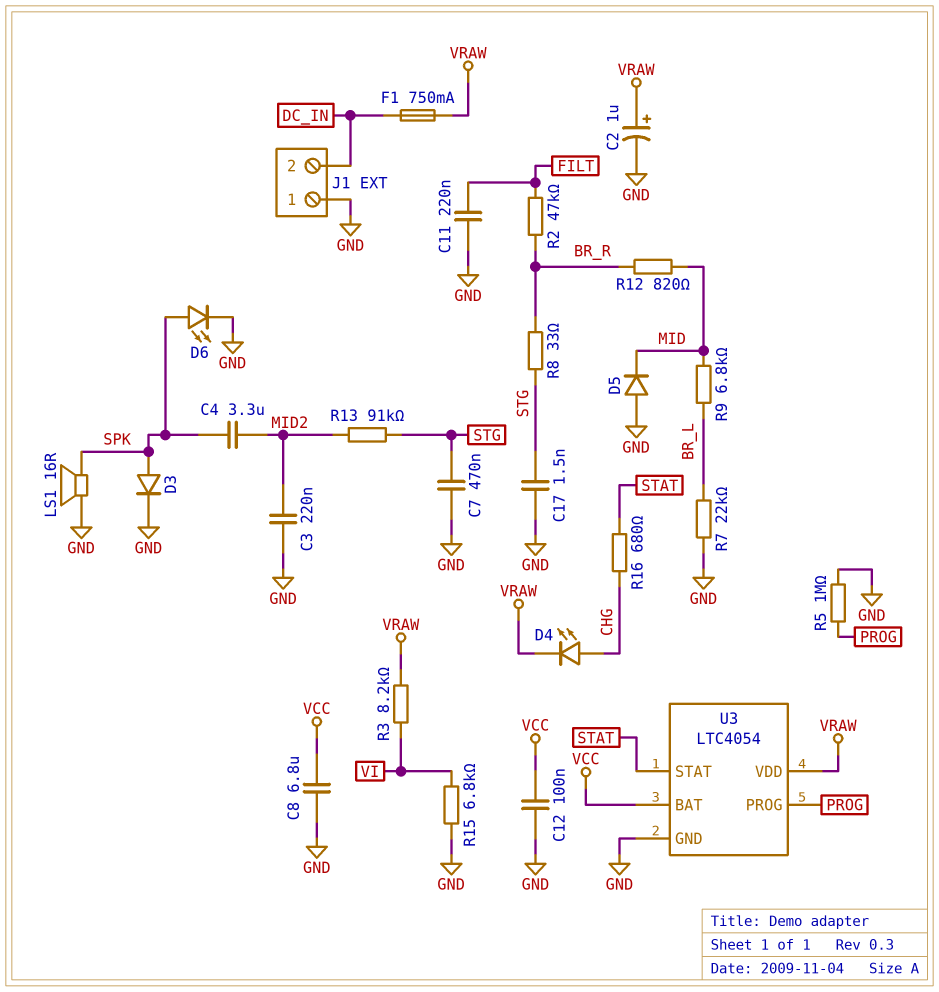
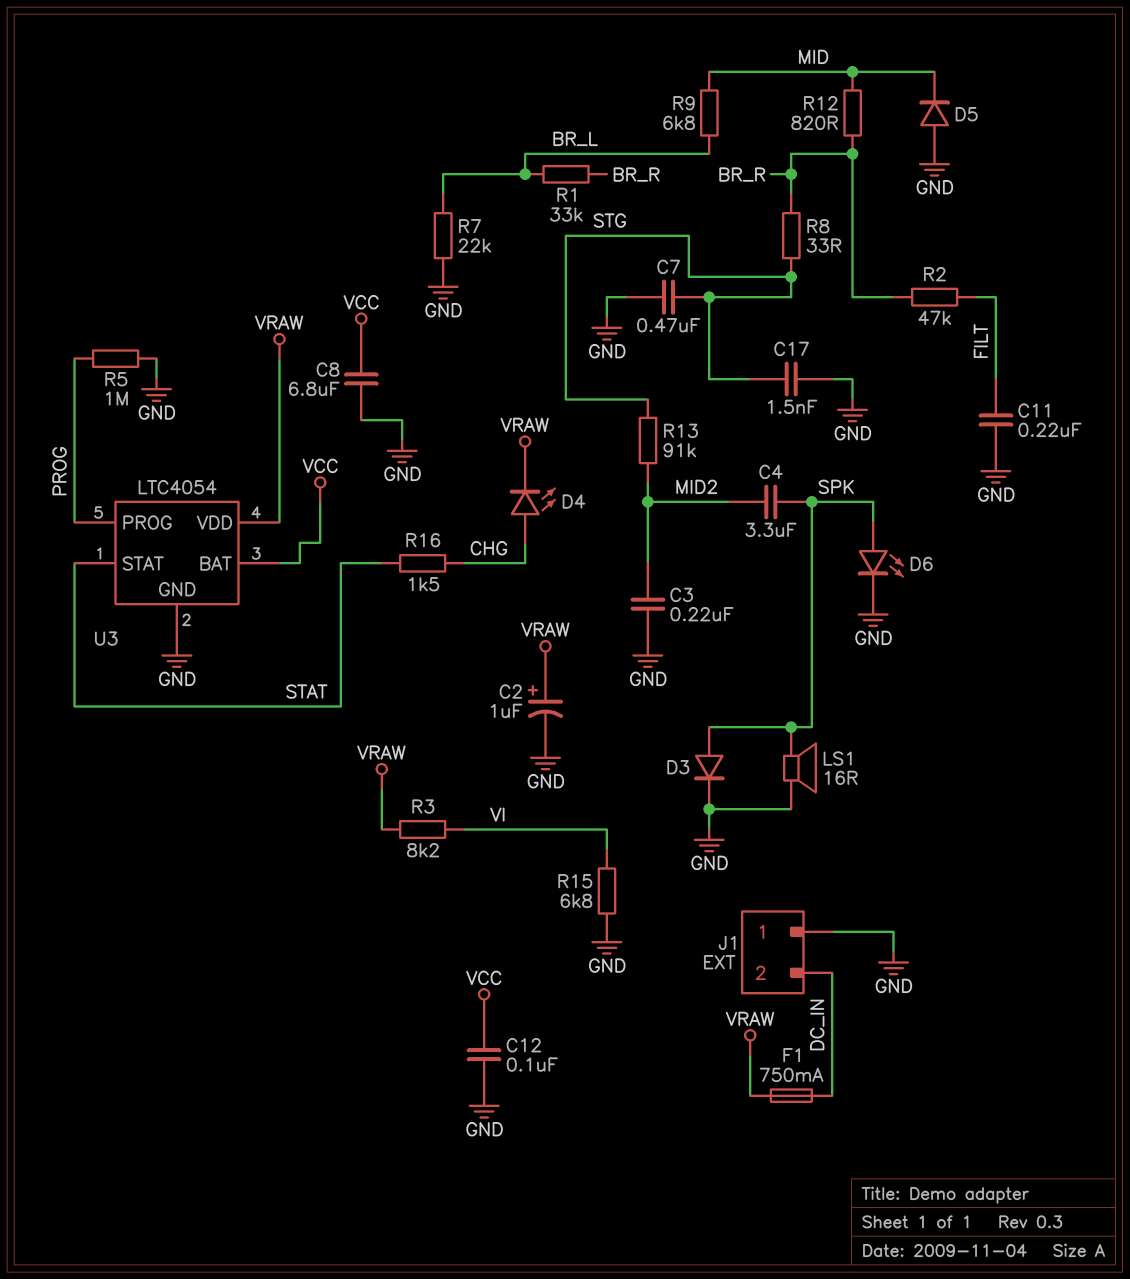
R1: none -> 33k (BR_L, BR_R)
R16: 680 (CHG, STAT) -> 1.5k (CHG, STAT)

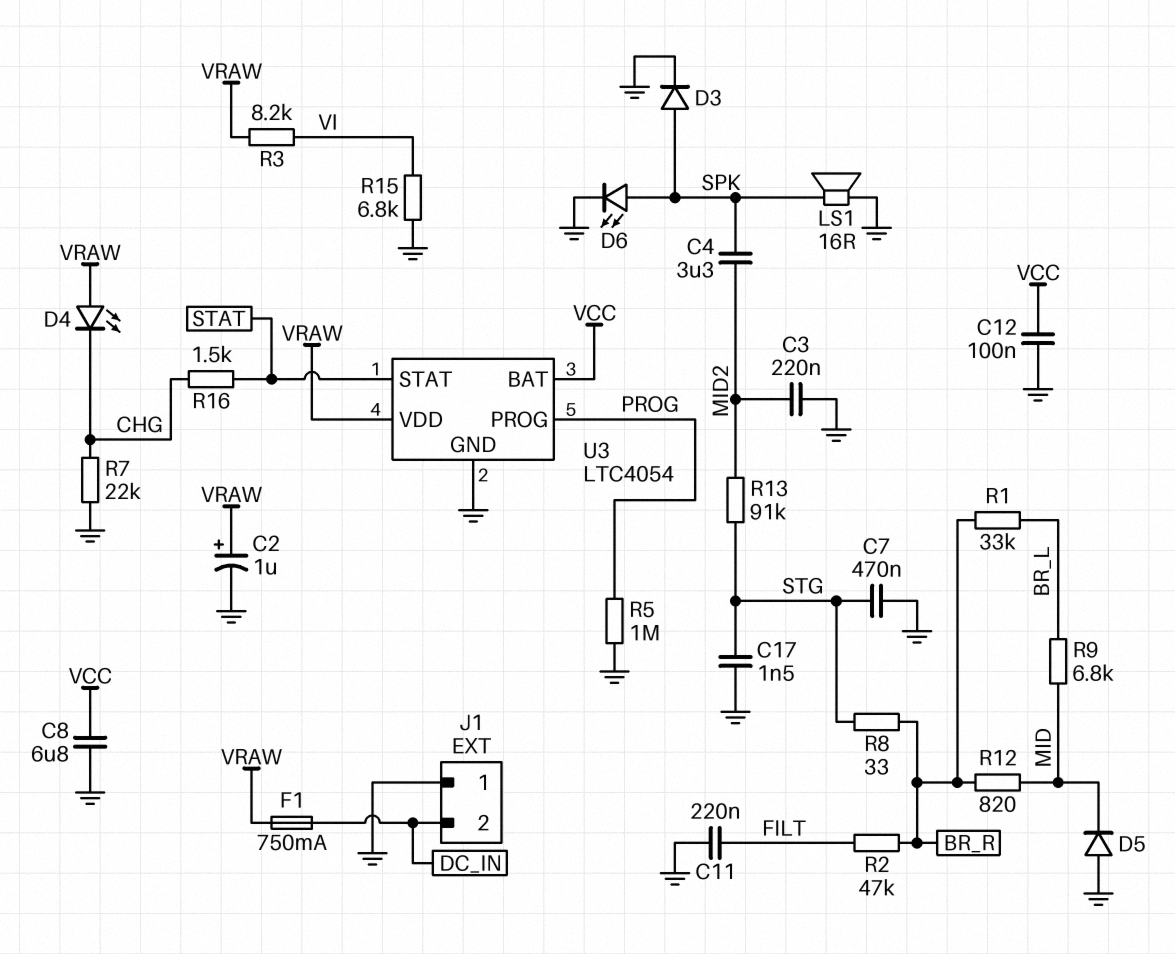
D4: LED (A CHG, K VRAW) -> LED (A VRAW, K CHG)
R7: 22k (BR_L, GND) -> 22k (CHG, GND)

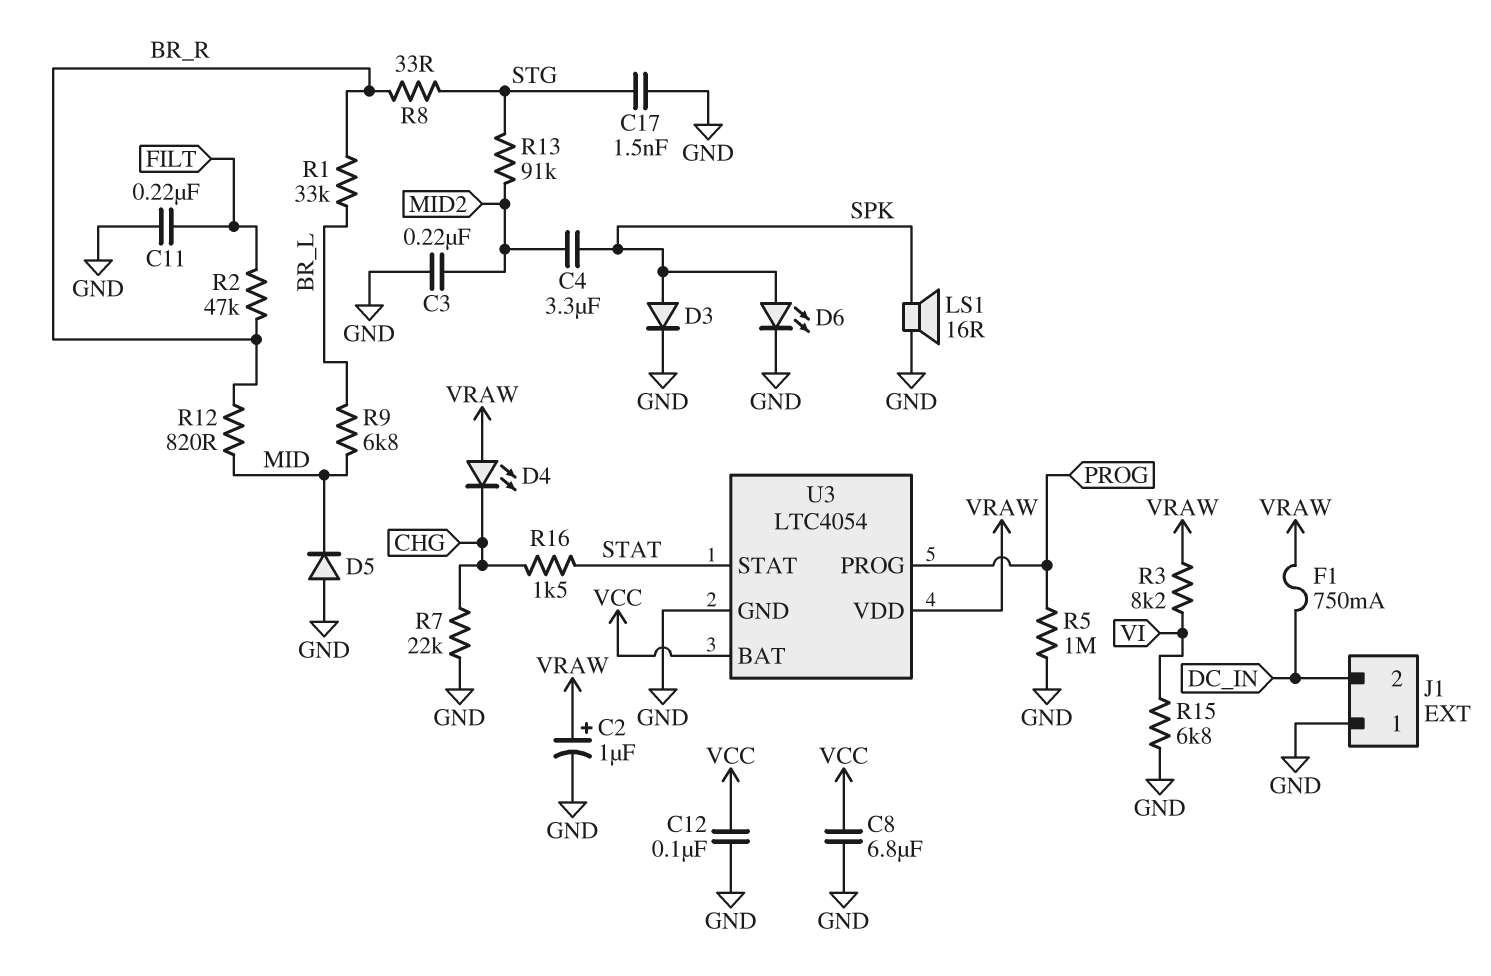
C7: 470nF (GND, STG) -> none

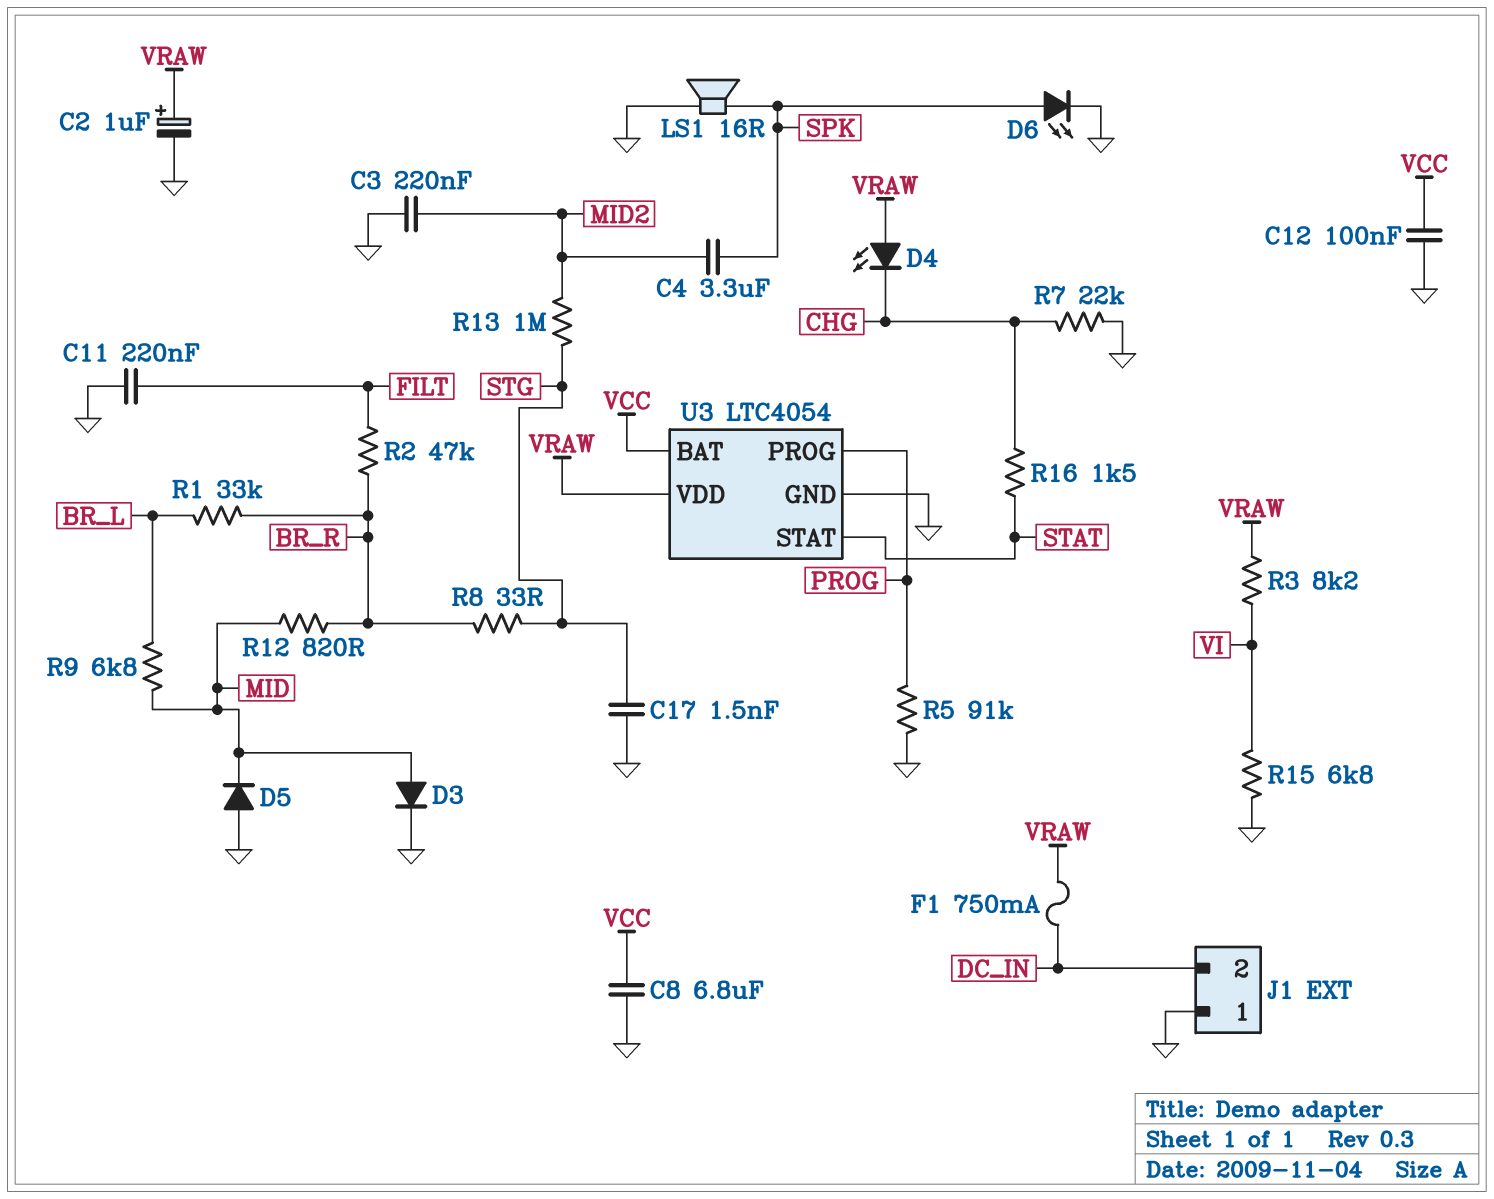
D3: diode (A SPK, K GND) -> diode (A MID, K GND)
R5: 1M (GND, PROG) -> 91k (GND, PROG)
R13: 91k (MID2, STG) -> 1M (MID2, STG)

